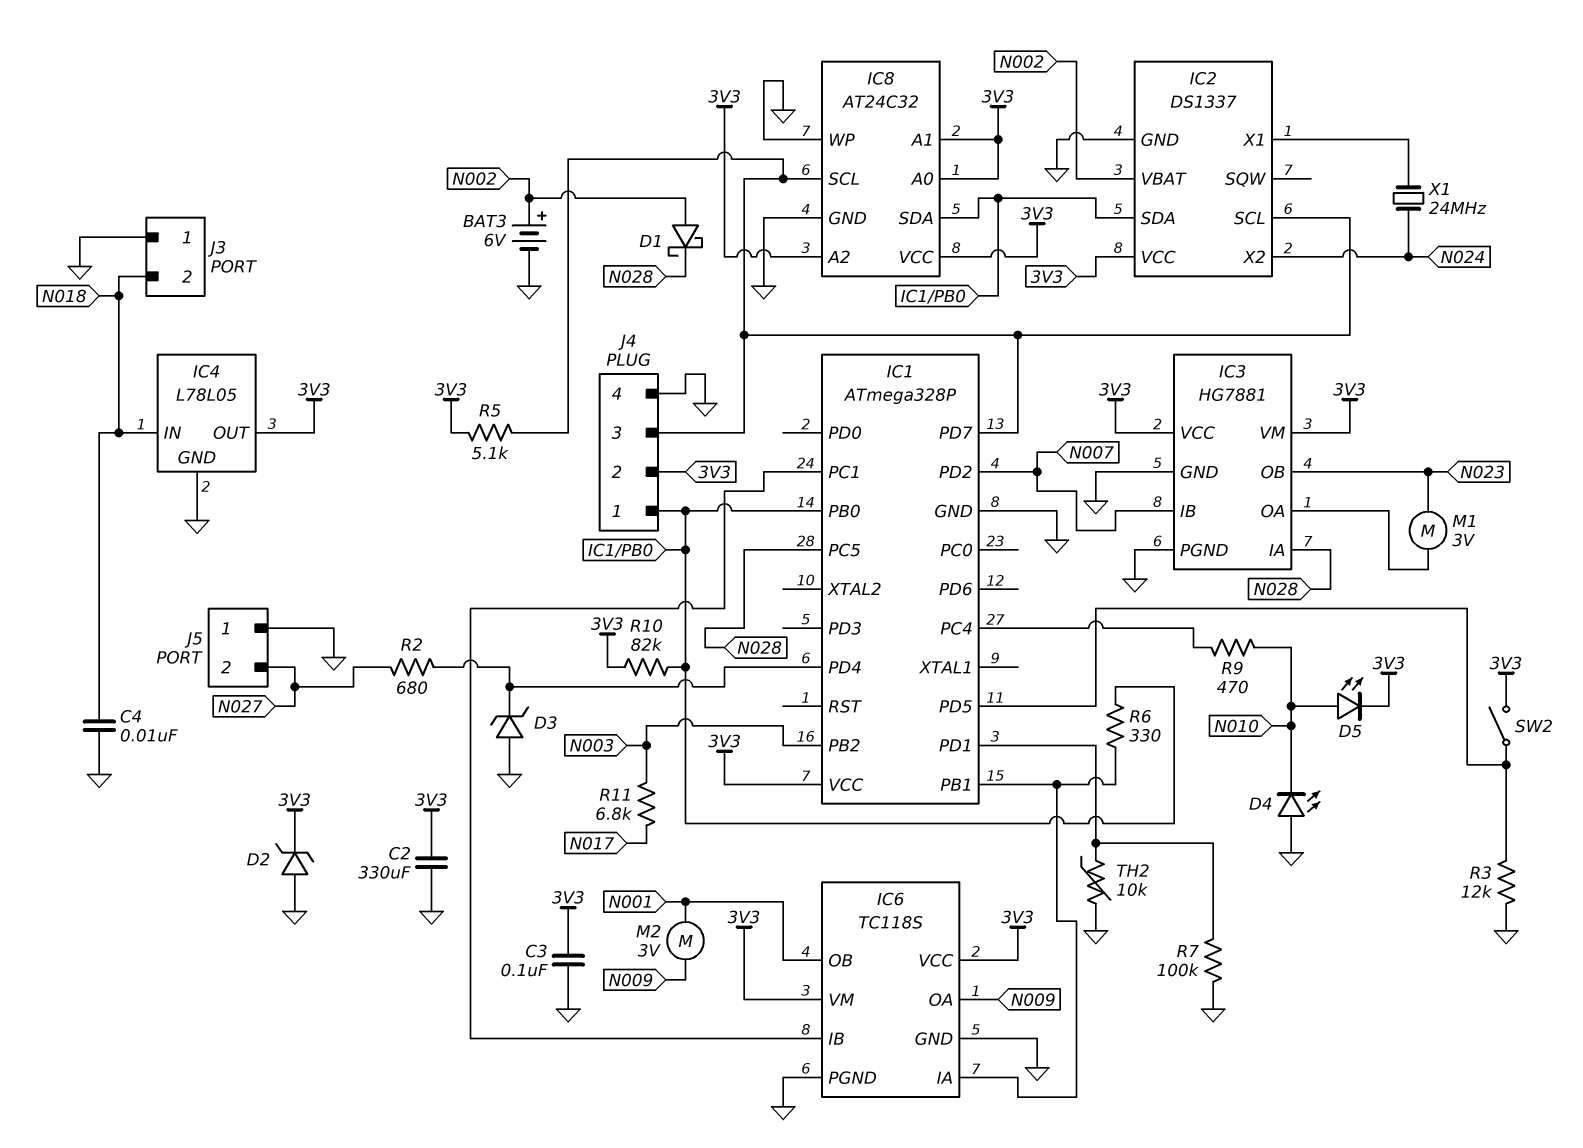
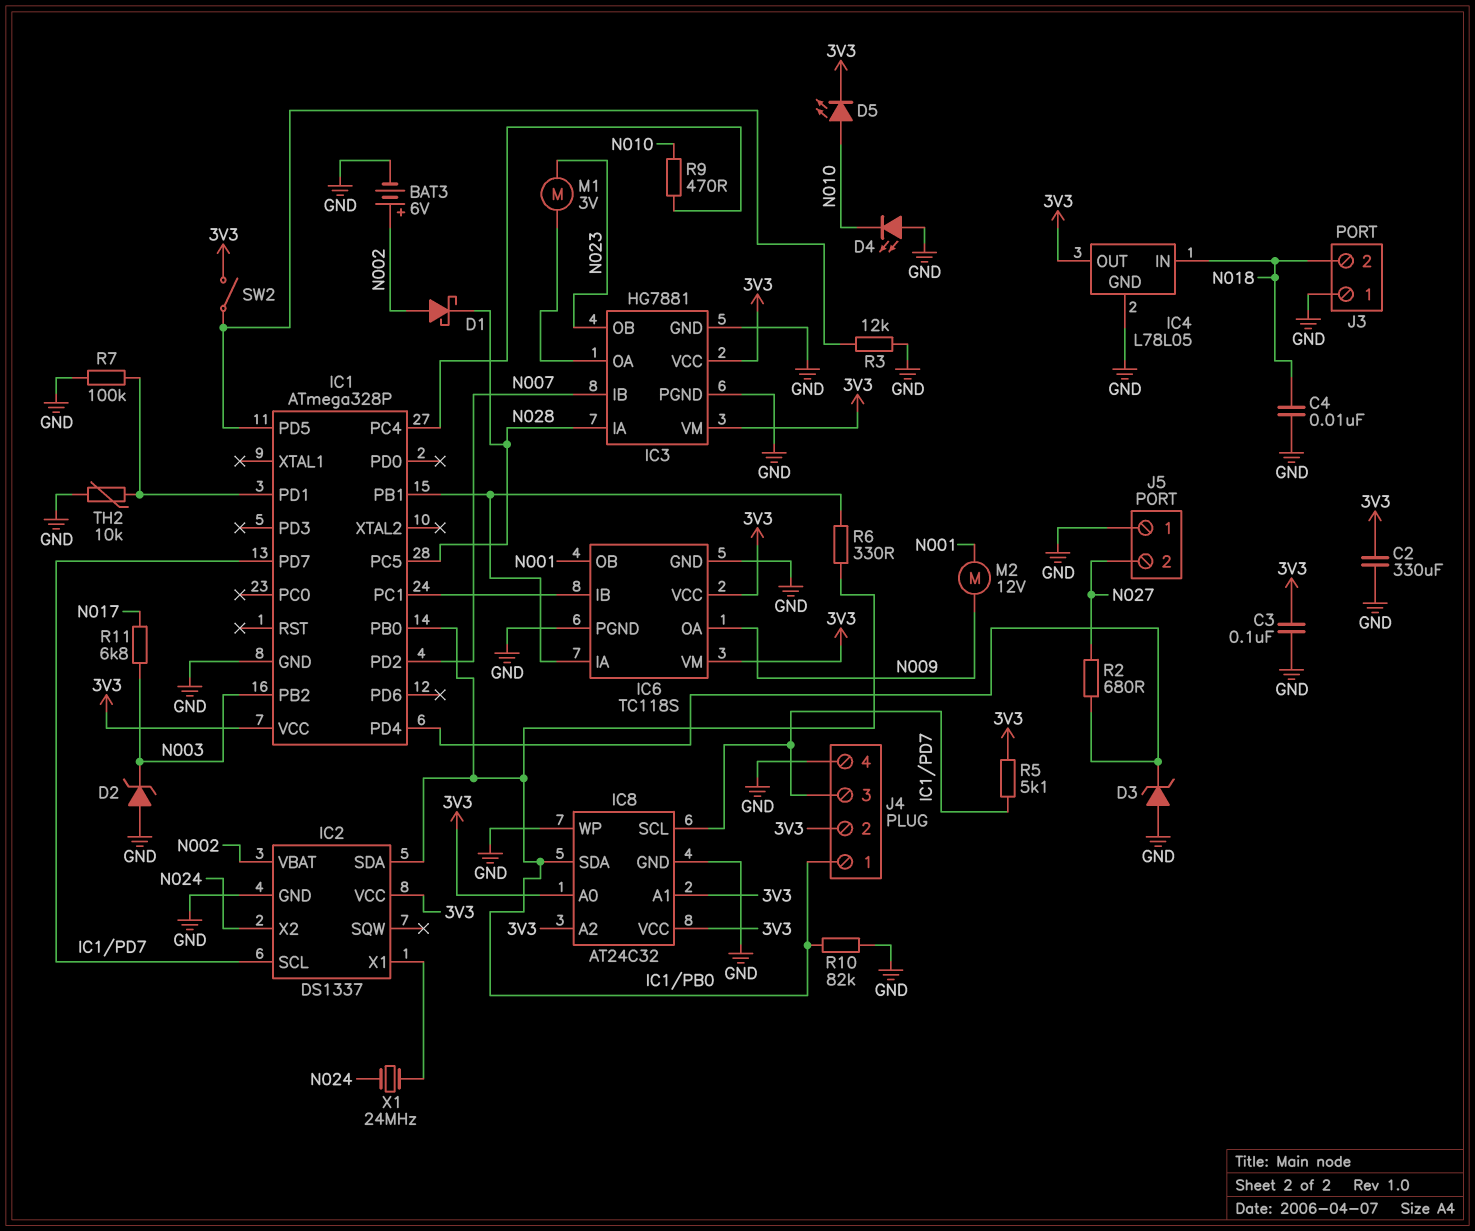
D2: zener (A GND, K 3V3) -> zener (A GND, K N003)
M2: motor 3V (N001, N009) -> motor 12V (N001, N009)
R10: 82k (3V3, IC1/PB0) -> 82k (GND, IC1/PB0)

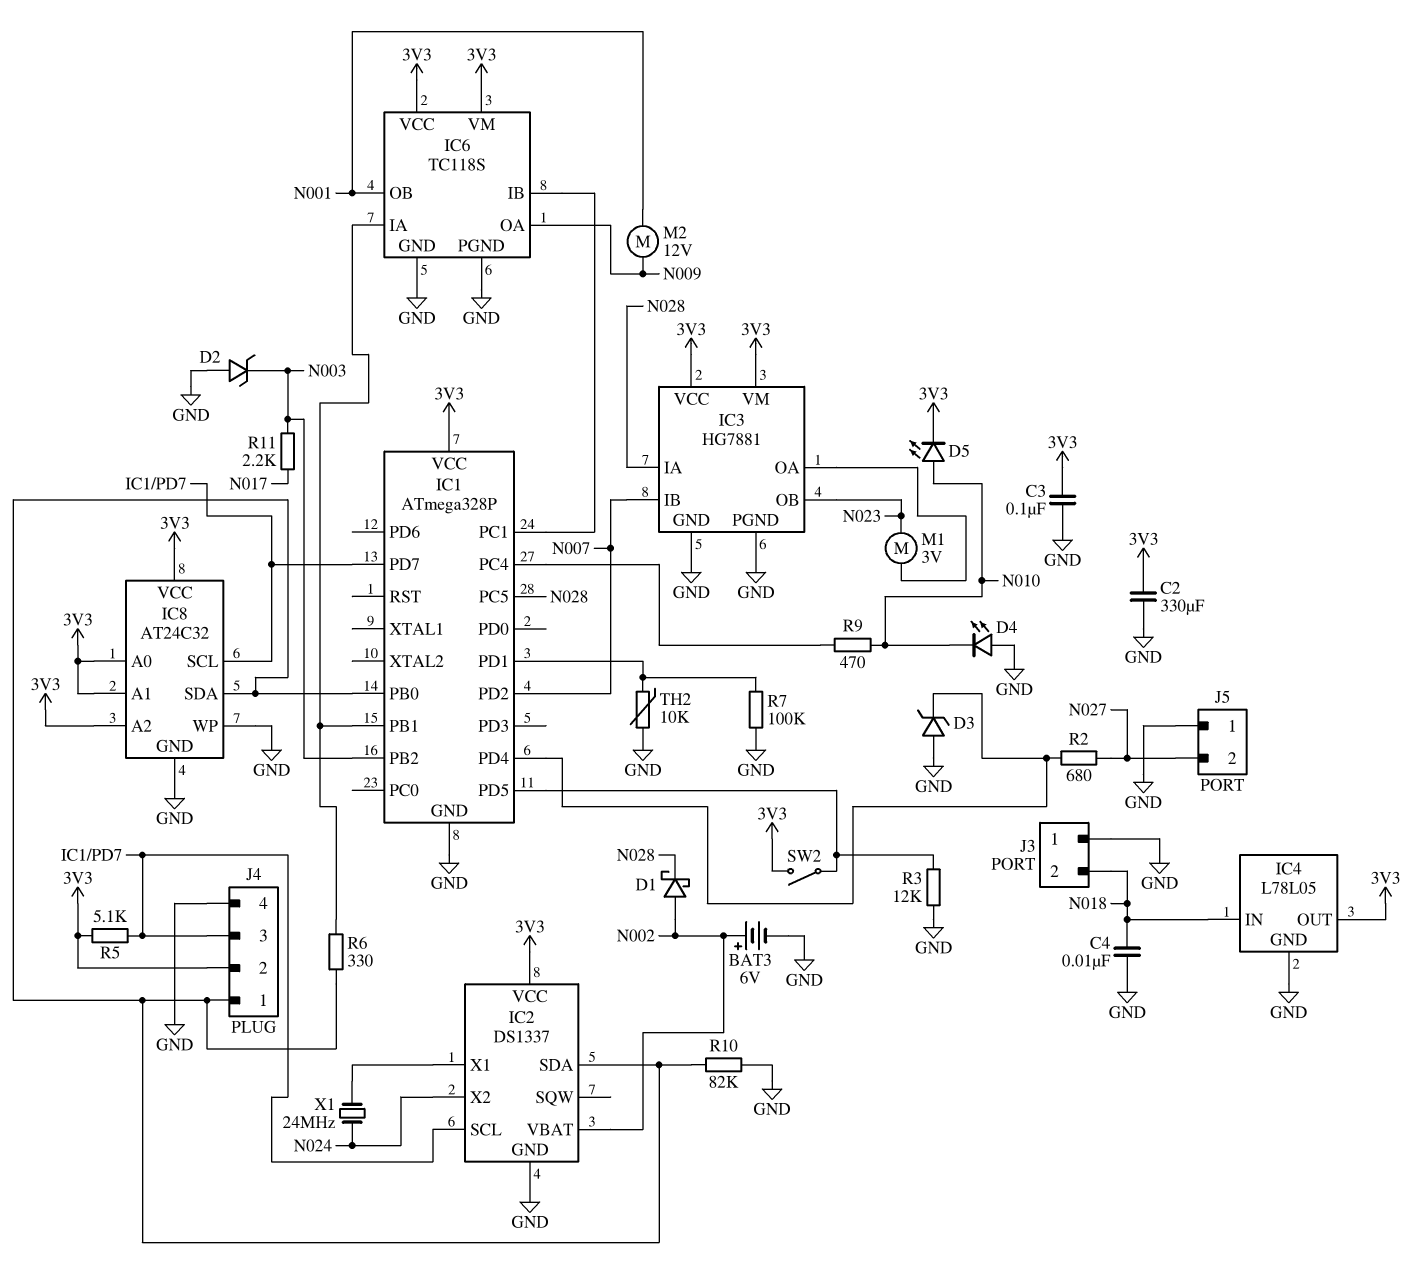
R11: 6.8k (N003, N017) -> 2.2k (N003, N017)

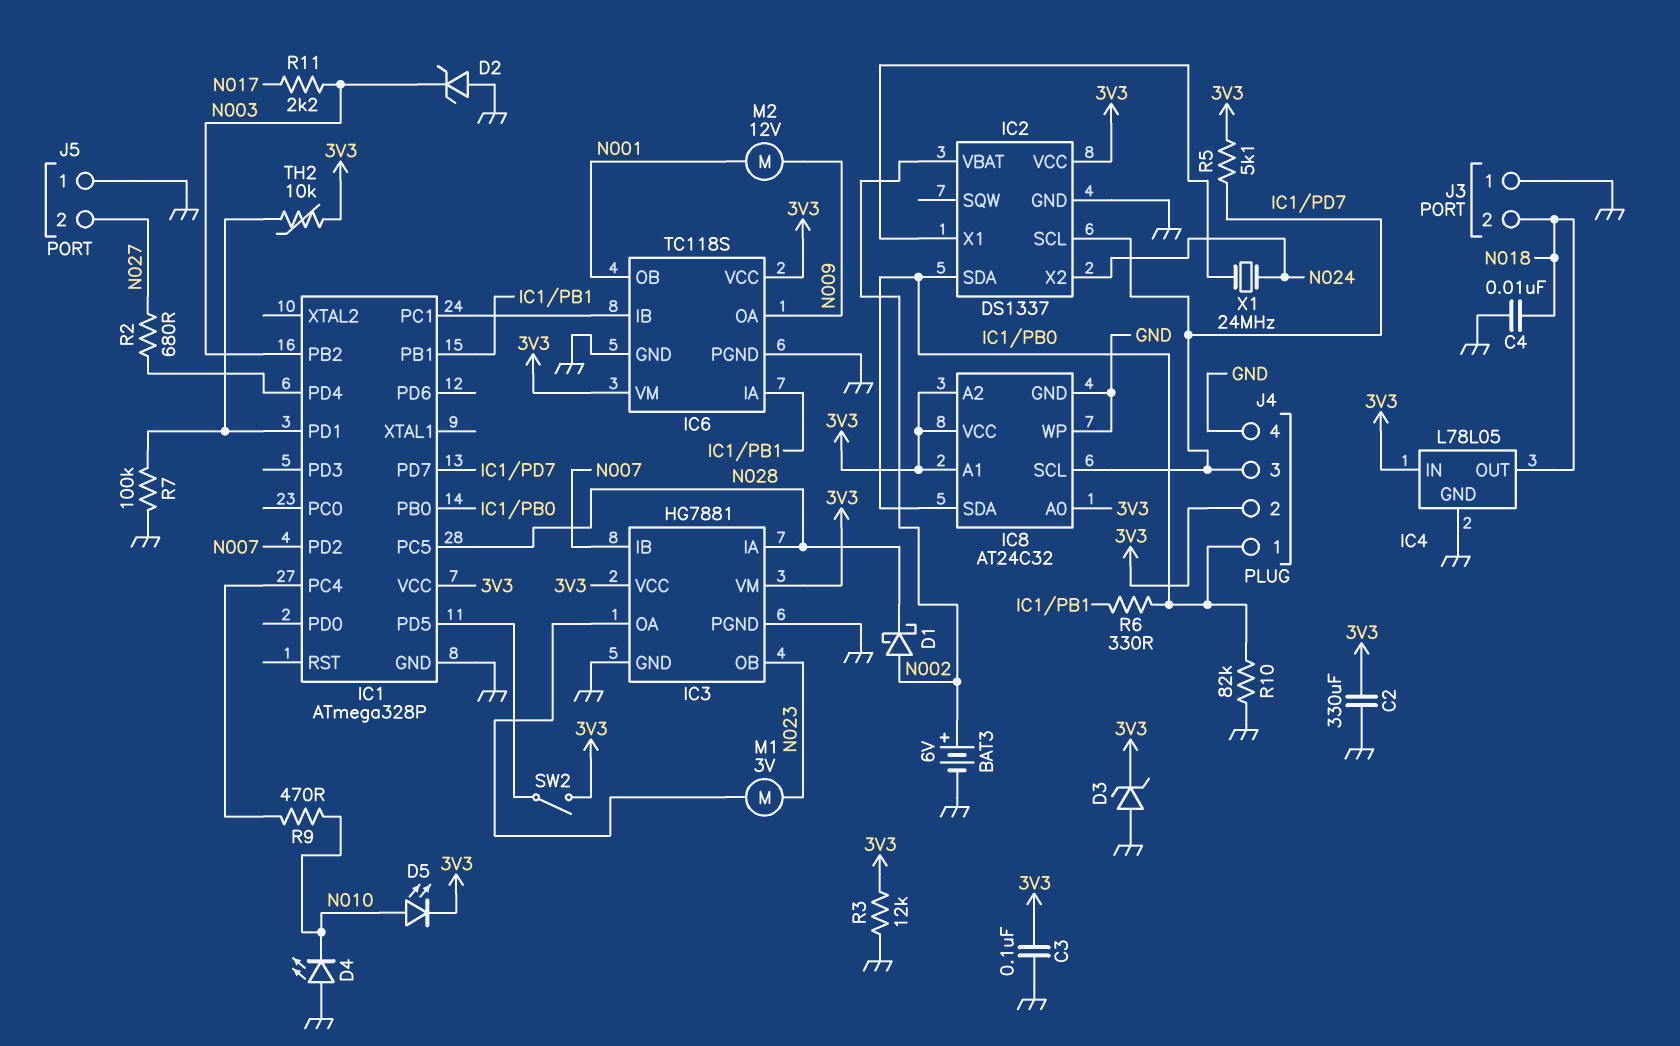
D3: zener (A GND, K IC1/PD4) -> zener (A GND, K 3V3)
IC4 pin IN: N018 -> 3V3
IC4 pin OUT: 3V3 -> N018
R3: 12k (GND, IC1/PD5) -> 12k (3V3, GND)
TH2: 10k (GND, IC1/PD1) -> 10k (3V3, IC1/PD1)

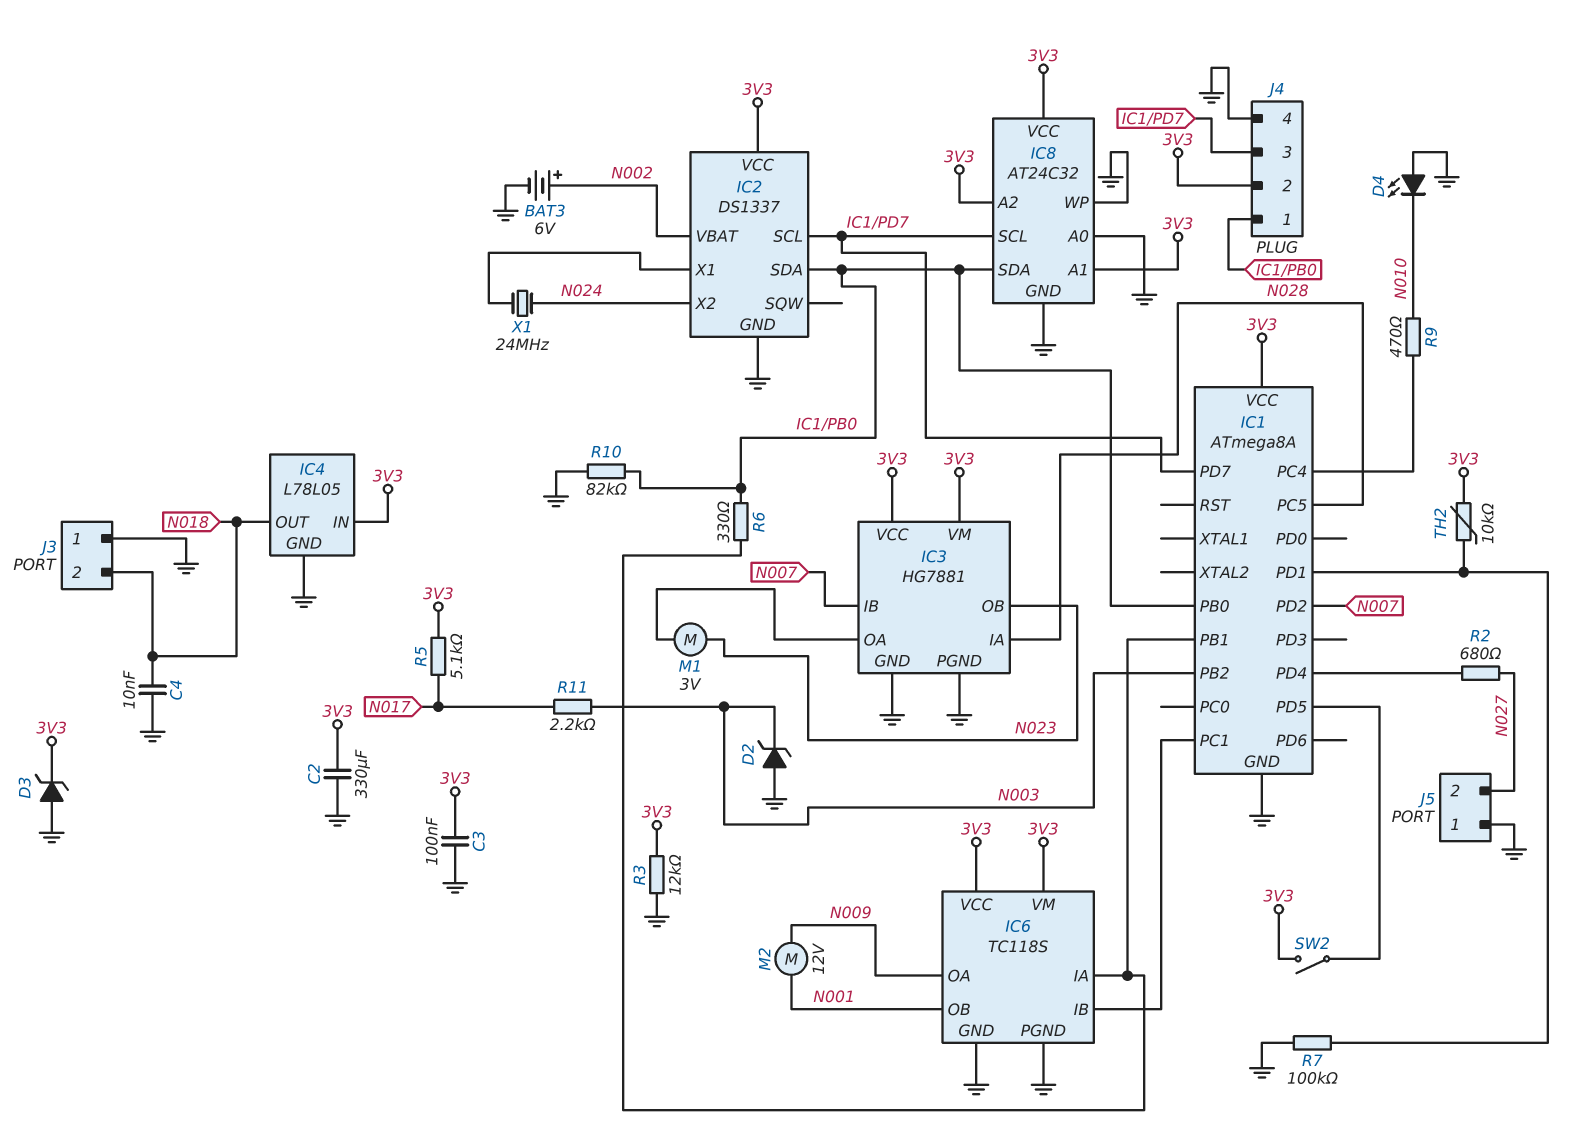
D1: schottky (A N002, K N028) -> none
D5: LED (A N010, K 3V3) -> none
IC1: ATmega328P -> ATmega8A
IC8 pin A0: 3V3 -> GND
R5: 5.1k (3V3, IC1/PD7) -> 5.1k (3V3, N017)

